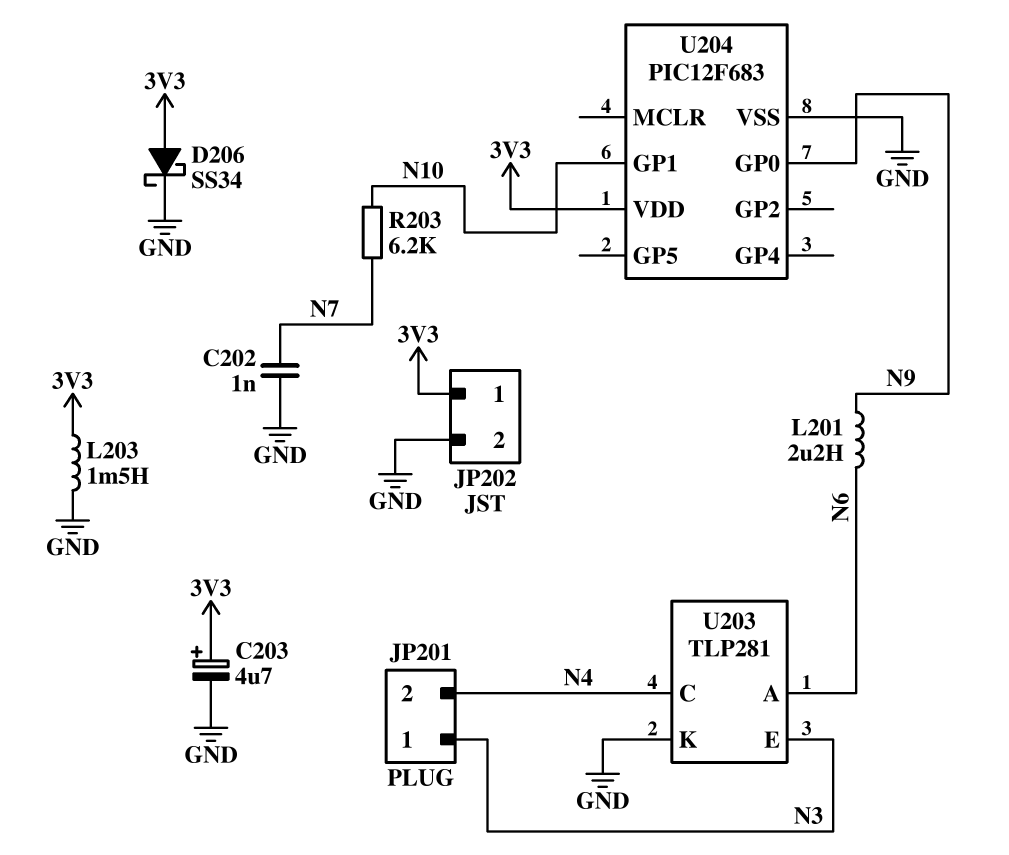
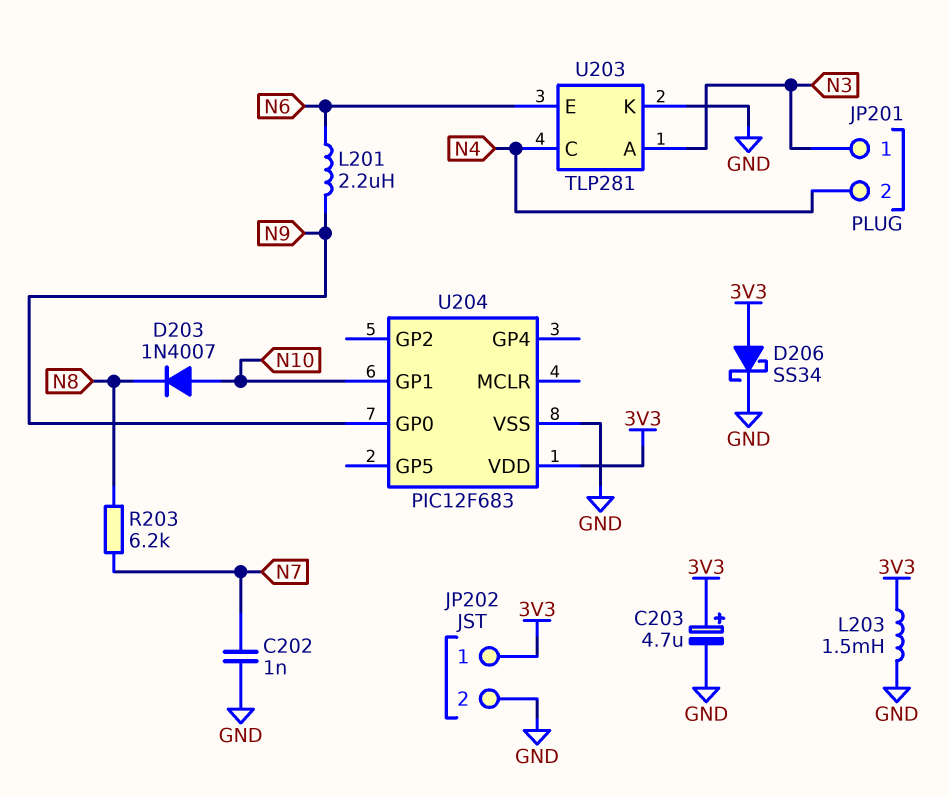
D203: none -> diode 1N4007 (A N10, K N8)
R203: 6.2k (N7, N10) -> 6.2k (N7, N8)
U203 pin A: N6 -> N3
U203 pin E: N3 -> N6

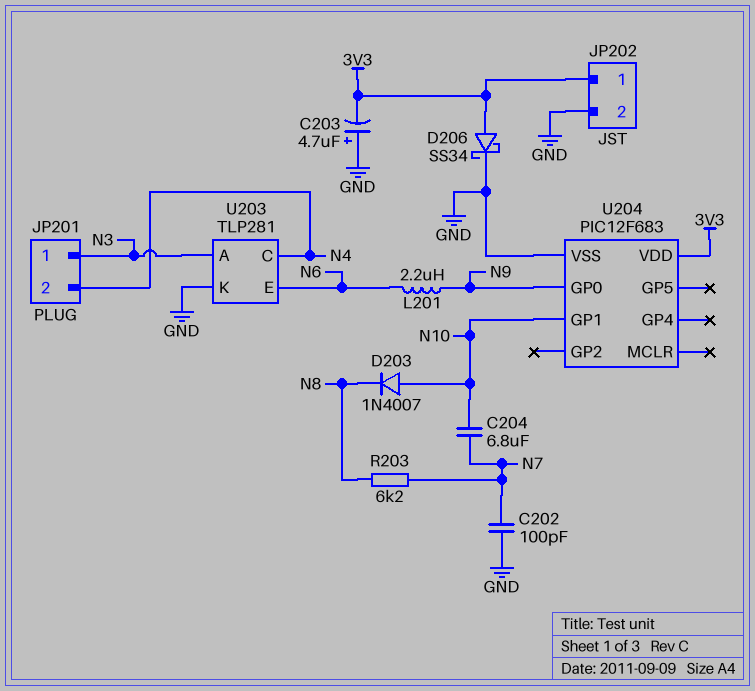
C202: 1nF (GND, N7) -> 100pF (GND, N7)
C203: 4.7uF (plus 3V3, minus GND) -> 4.7uF (plus GND, minus 3V3)
C204: none -> 6.8uF (N7, N10)
L203: 1.5mH (3V3, GND) -> none

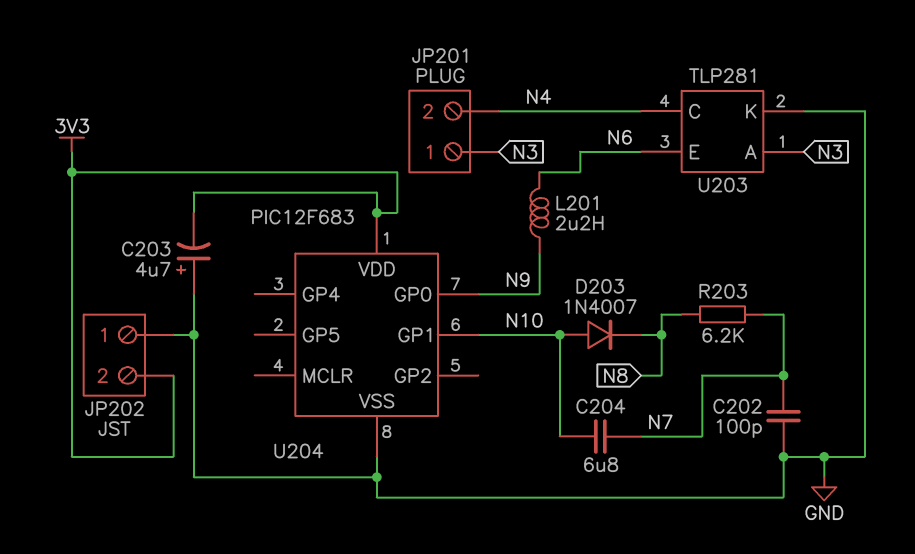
D206: schottky SS34 (A 3V3, K GND) -> none
JP202 pin 1: 3V3 -> GND
JP202 pin 2: GND -> 3V3

